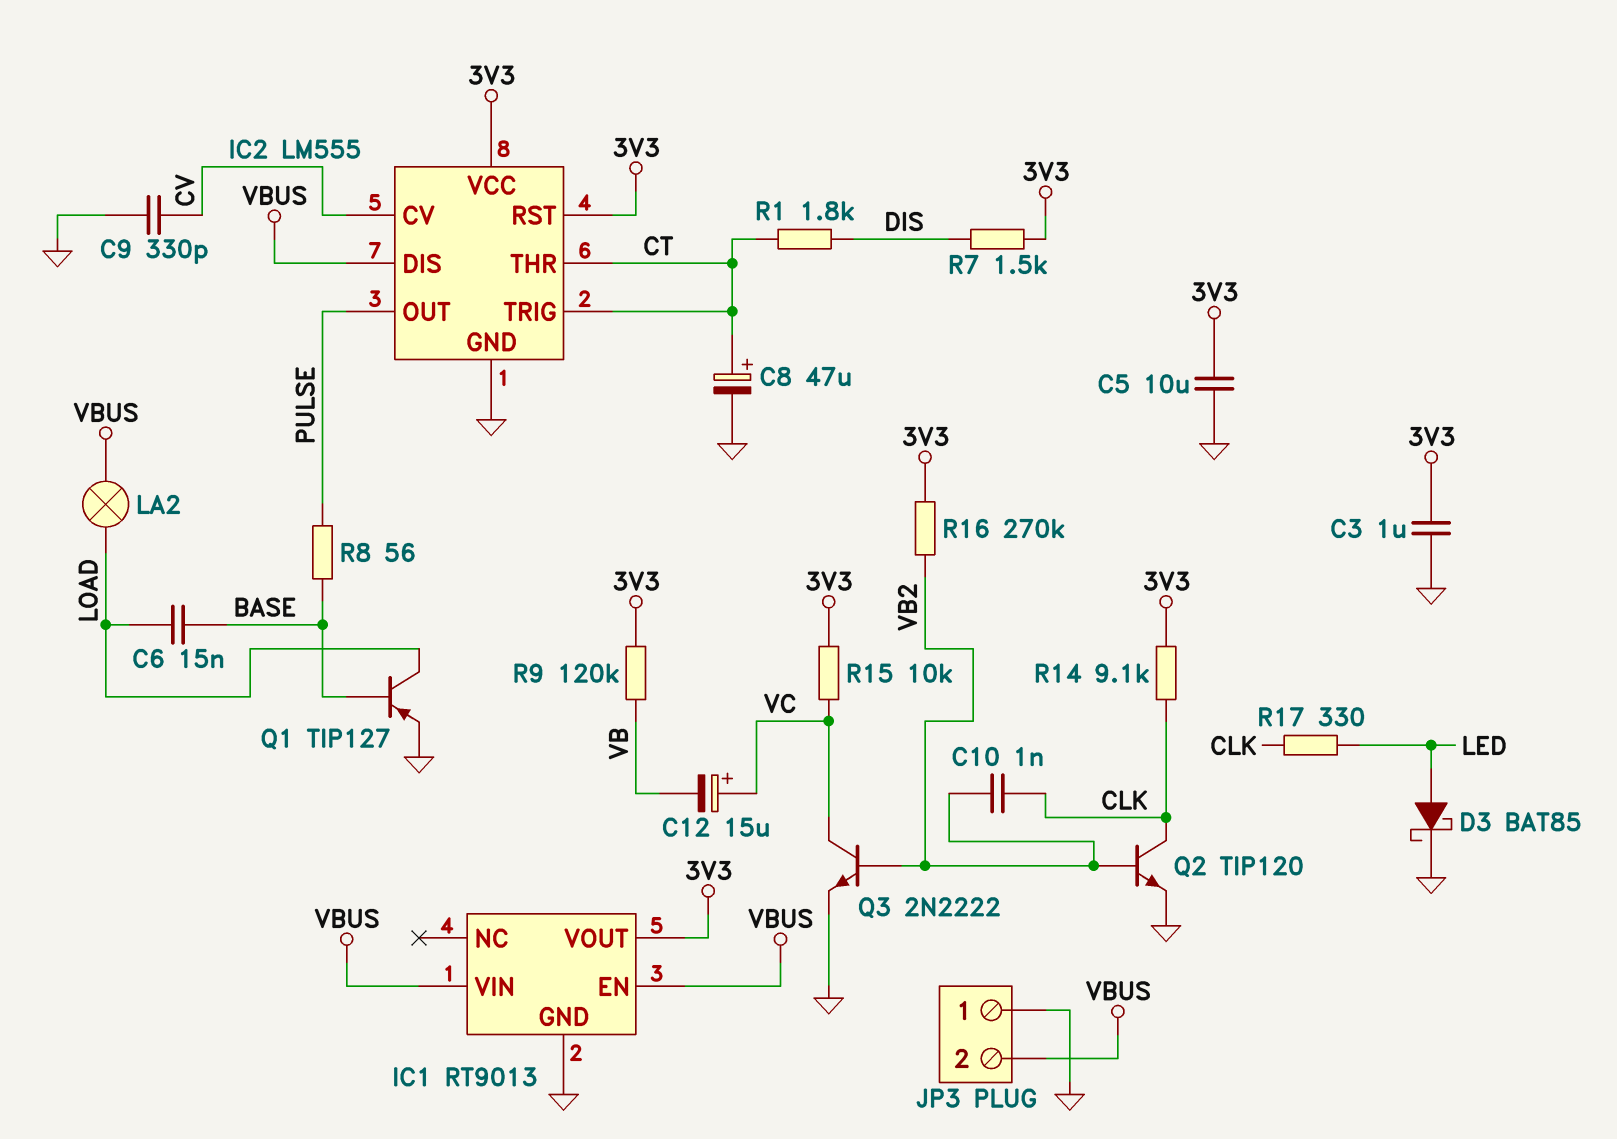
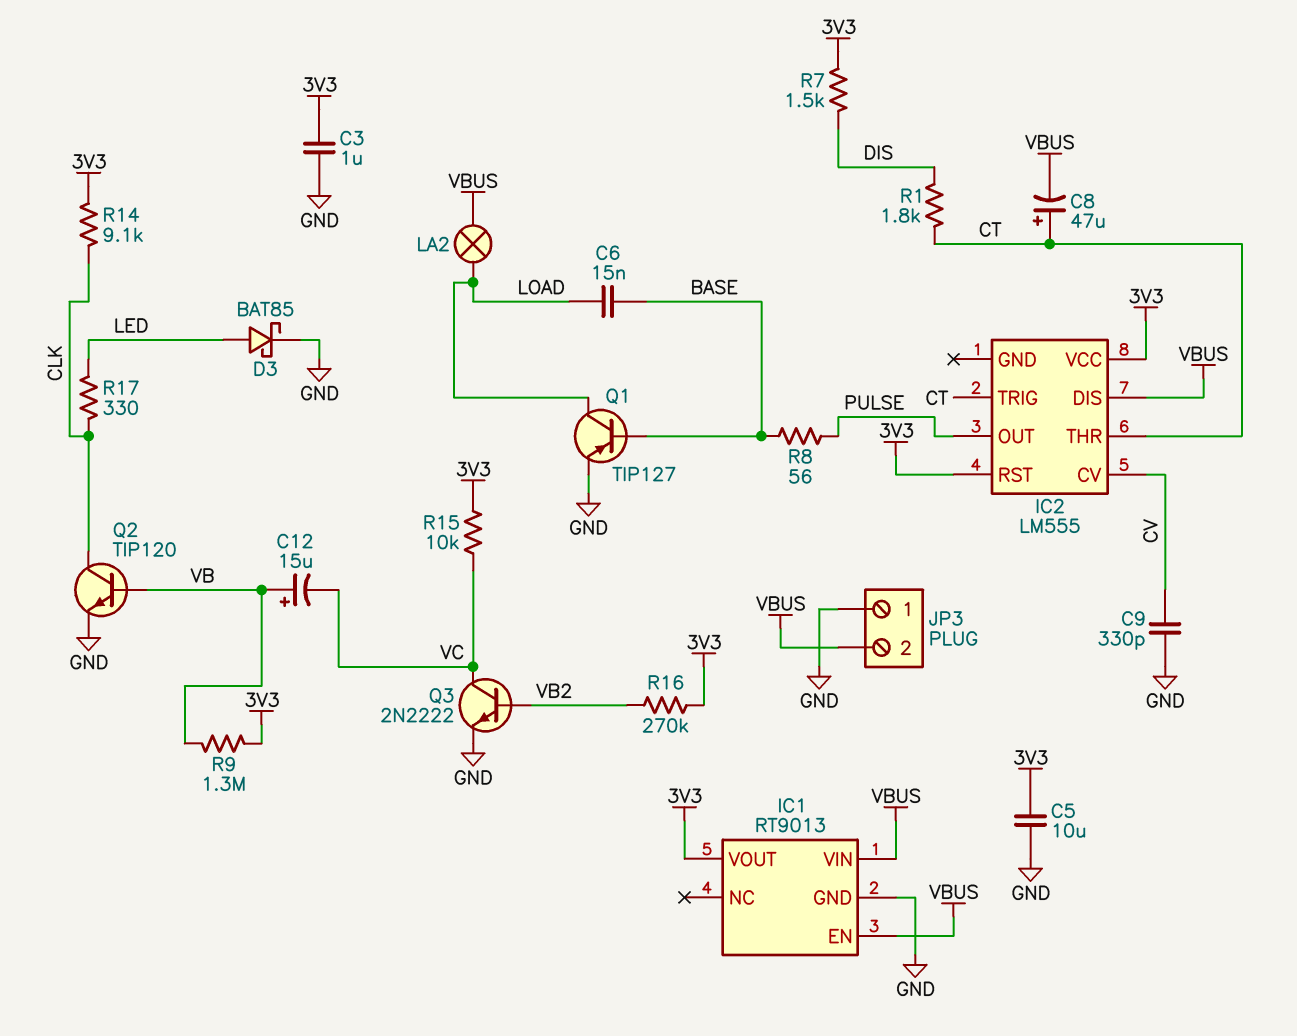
C8: 47uF (plus CT, minus GND) -> 47uF (plus CT, minus VBUS)
C10: 1nF (CLK, VB2) -> none
C12: 15uF (plus VC, minus VB) -> 15uF (plus VB, minus VC)
IC2 pin GND: GND -> none
Q2: NPN TIP120 (B VB2, C CLK, E GND) -> NPN TIP120 (B VB, C CLK, E GND)
R9: 120k (3V3, VB) -> 1.3M (3V3, VB)

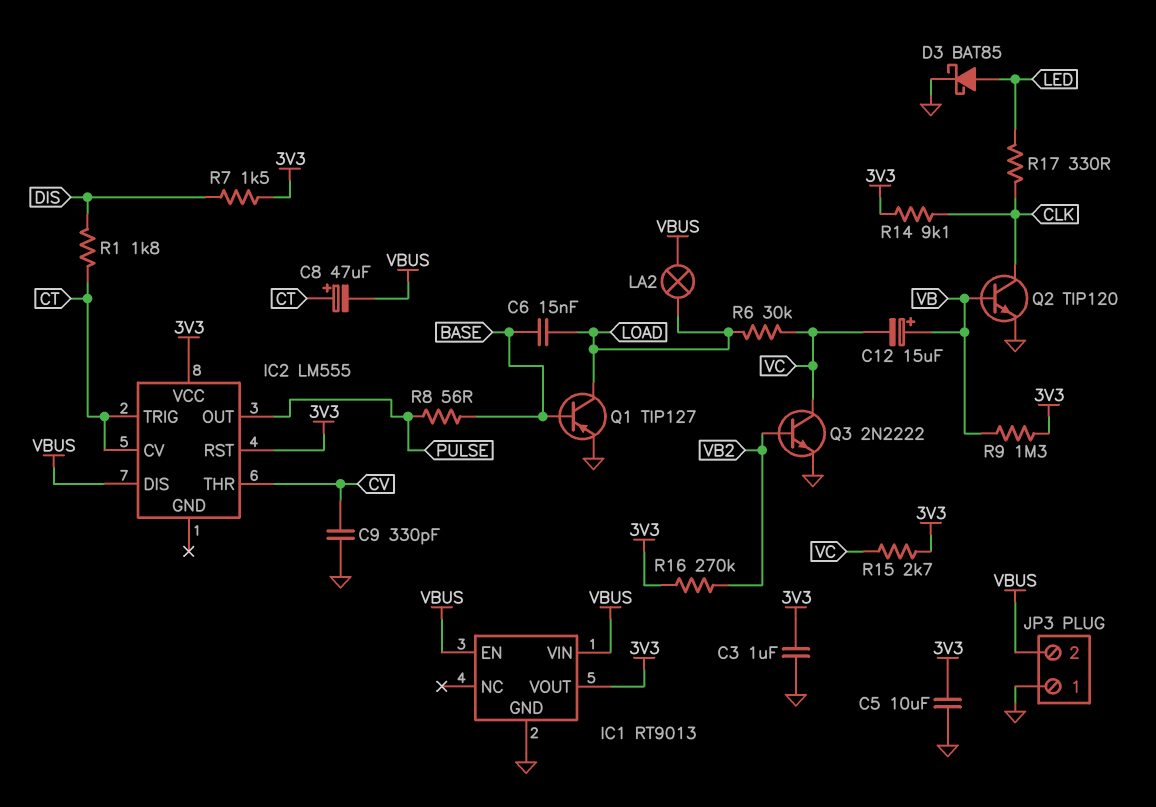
IC2 pin CV: CV -> CT
IC2 pin THR: CT -> CV
R6: none -> 30k (LOAD, VC)
R15: 10k (3V3, VC) -> 2.7k (3V3, VC)

